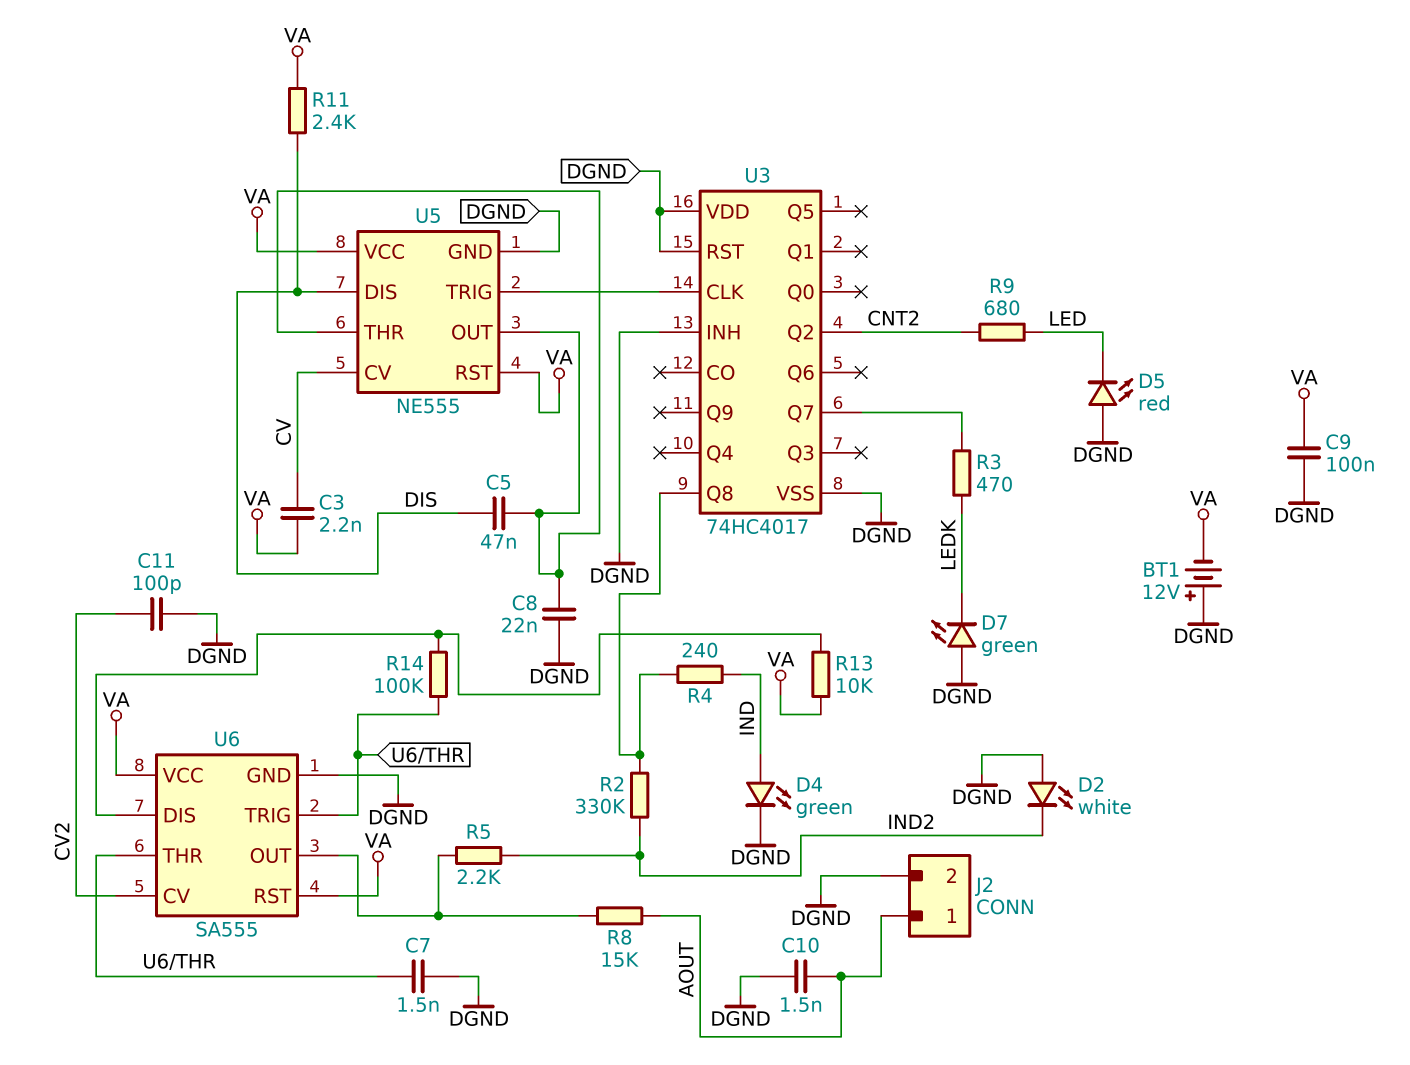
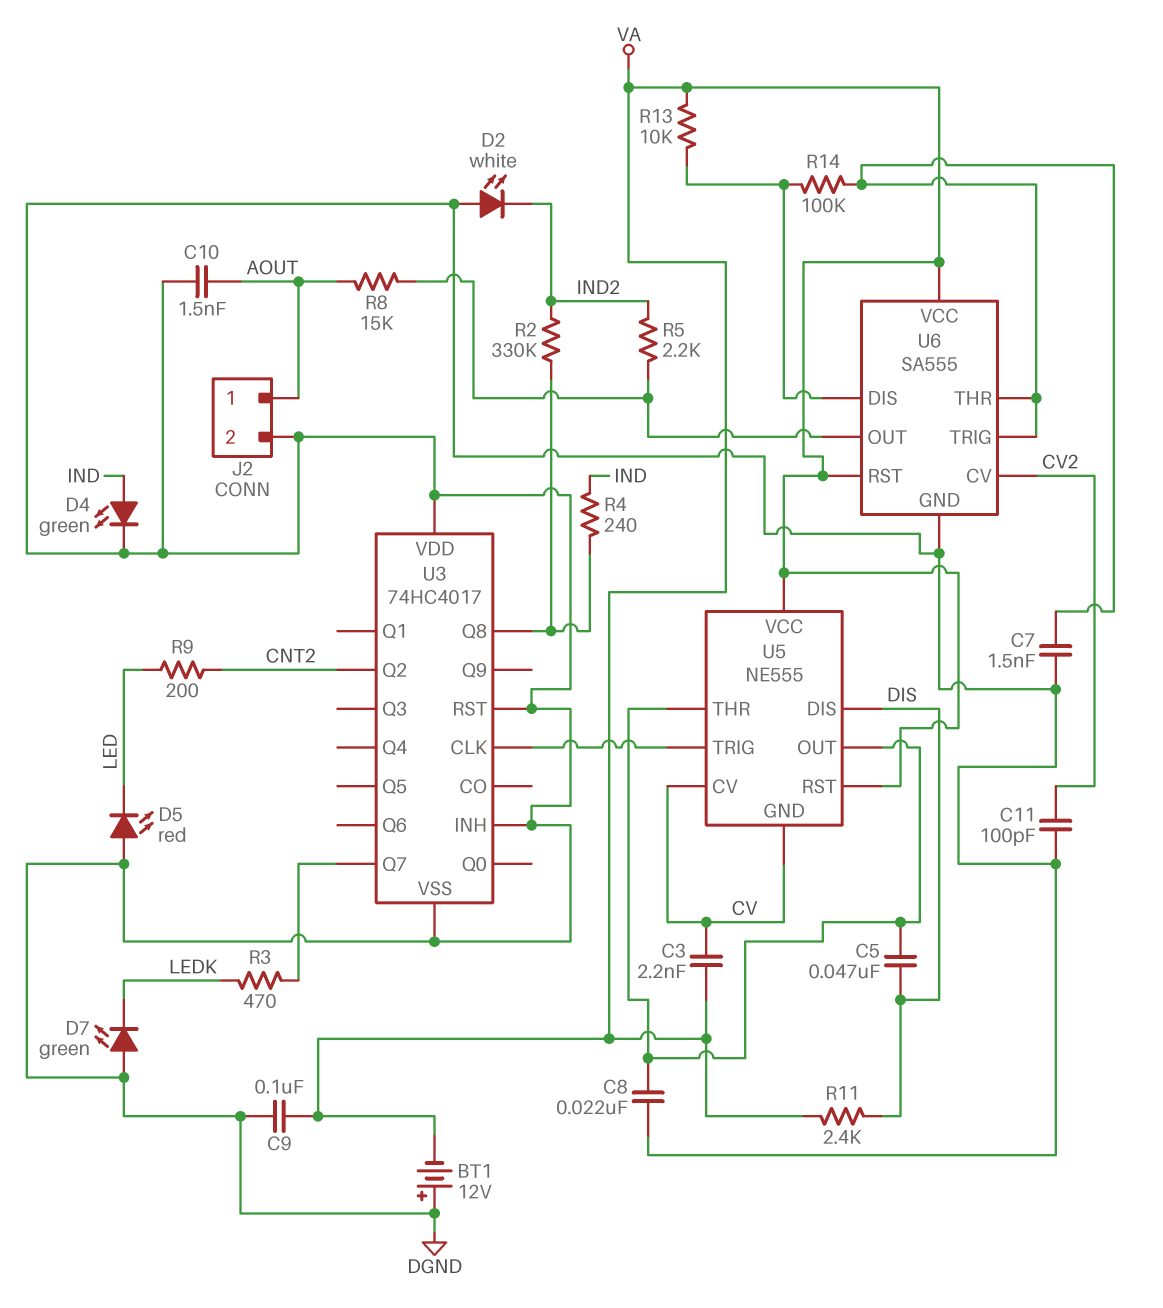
R9: 680 (CNT2, LED) -> 200 (CNT2, LED)
U5 pin GND: DGND -> CV

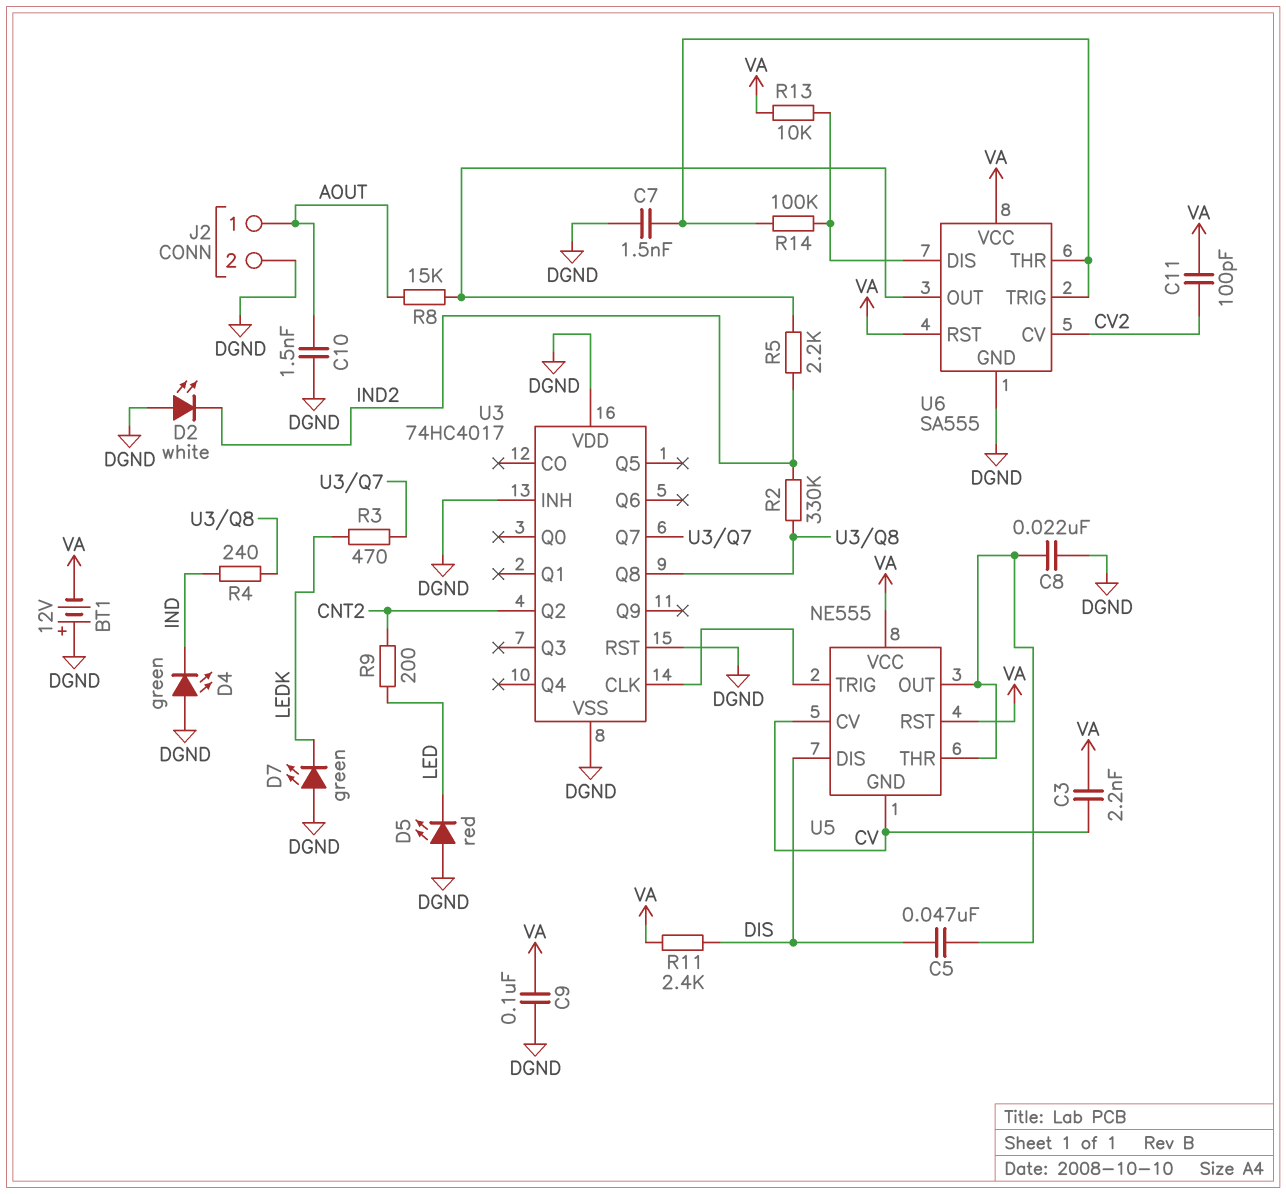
C11: 100pF (CV2, DGND) -> 100pF (CV2, VA)
D4: LED green (A IND, K DGND) -> LED green (A DGND, K IND)

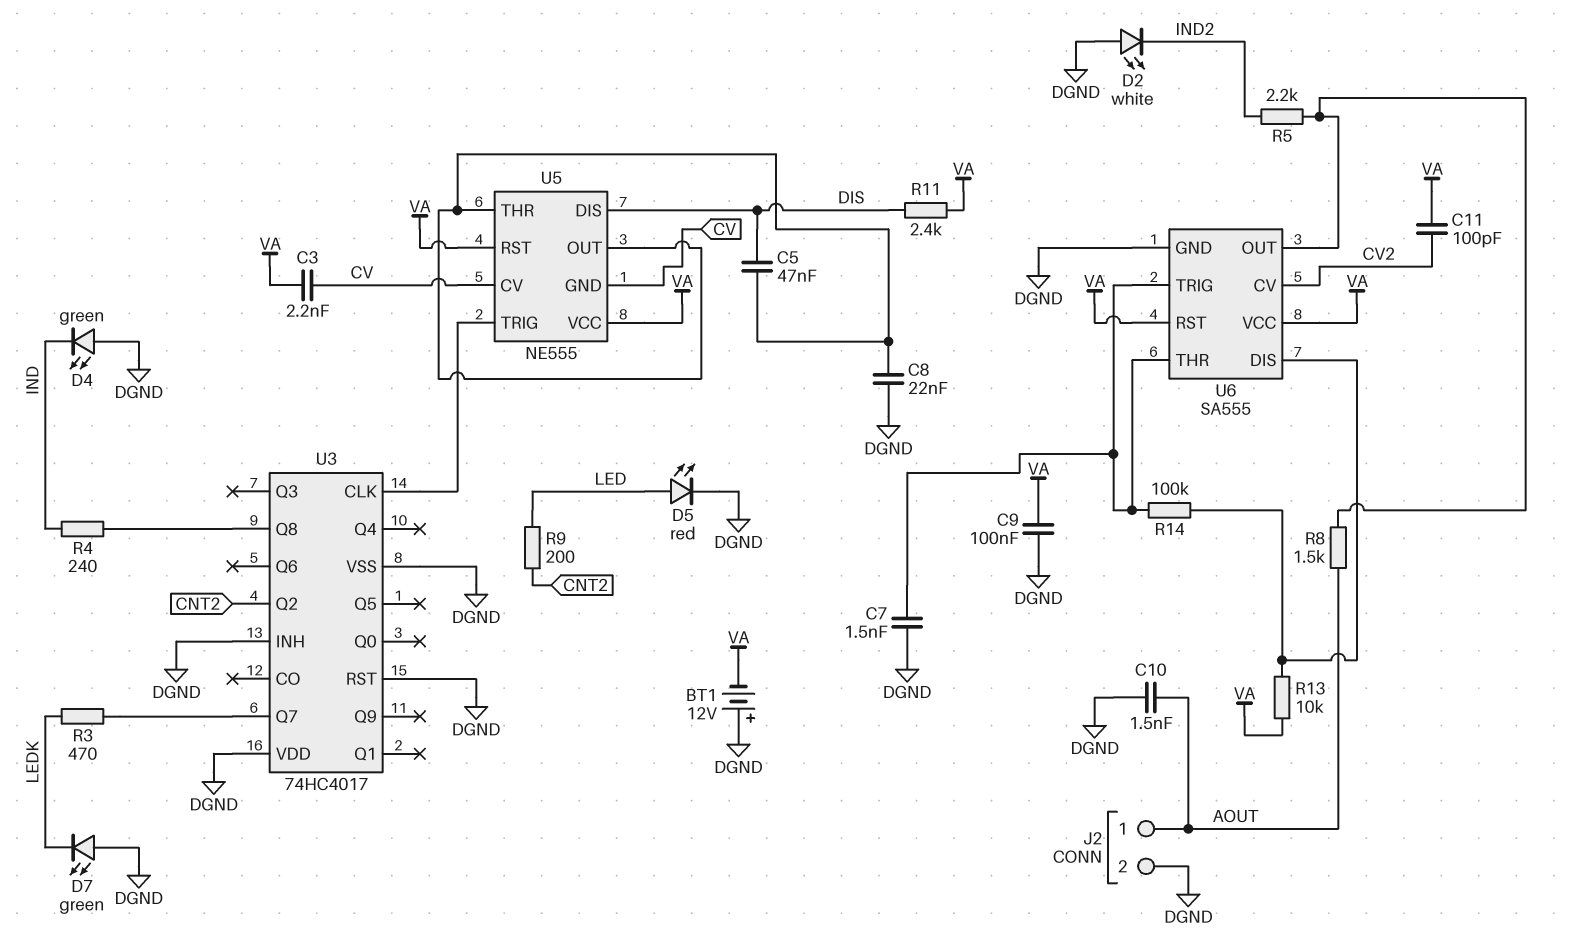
D5: LED red (A DGND, K LED) -> LED red (A LED, K DGND)
R2: 330k (IND2, U3/Q8) -> none
R8: 15k (AOUT, U6/OUT) -> 1.5k (AOUT, U6/OUT)

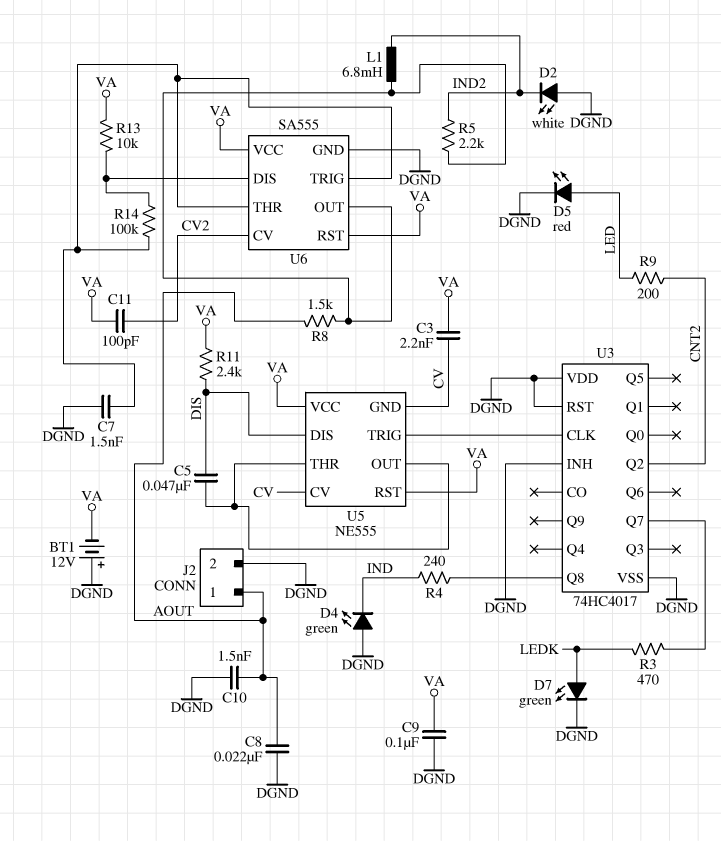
C8: 22nF (DGND, U5/OUT) -> 22nF (AOUT, DGND)
D7: LED green (A DGND, K LEDK) -> LED green (A LEDK, K DGND)
L1: none -> 6.8mH (IND2, U6/OUT)

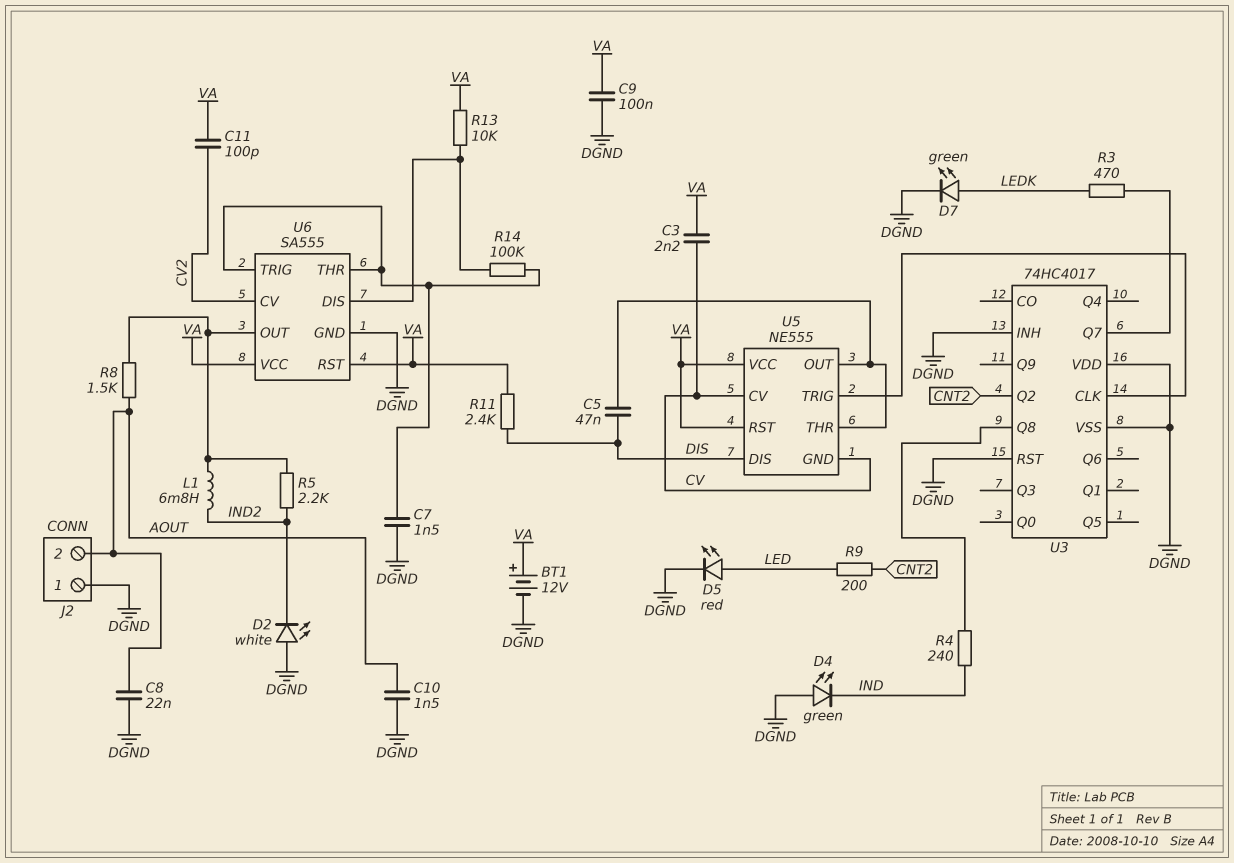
BT1: 12V (plus DGND, minus VA) -> 12V (plus VA, minus DGND)
J2 pin 1: AOUT -> DGND
J2 pin 2: DGND -> AOUT

